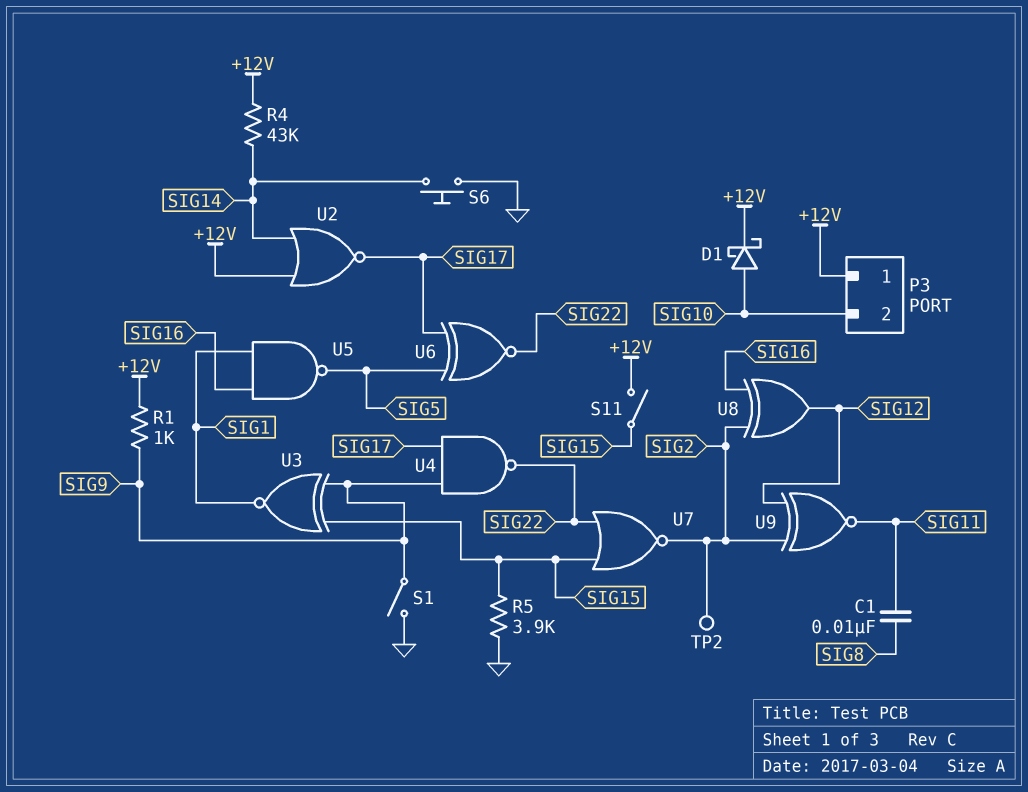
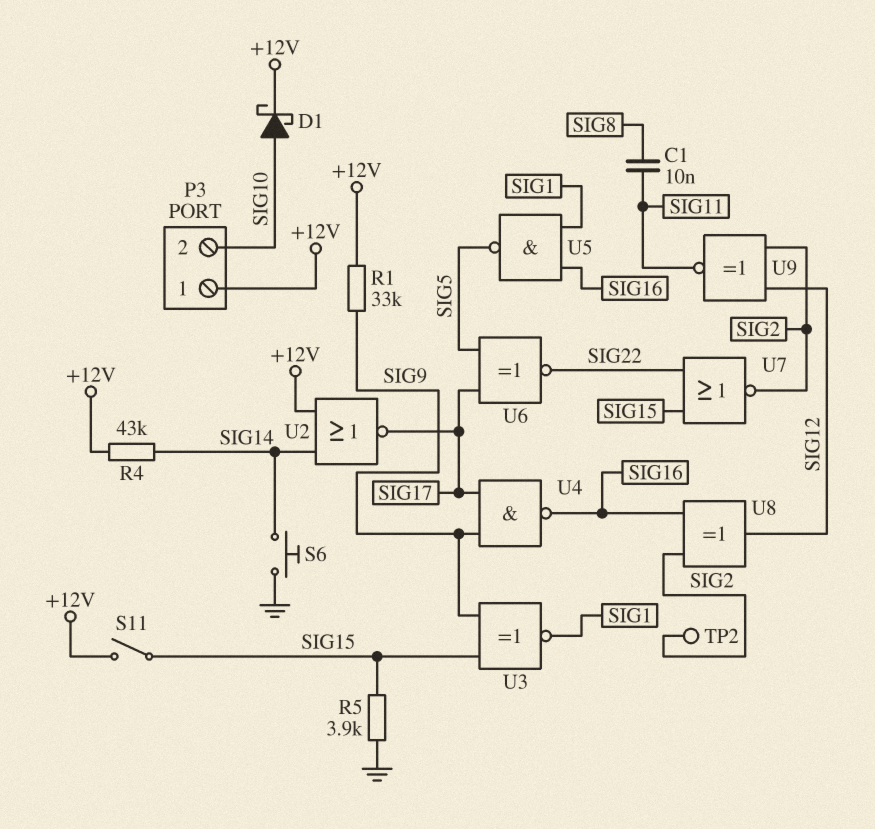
R1: 1k (+12V, SIG9) -> 33k (+12V, SIG9)
S1: switch (GND, SIG9) -> none
U4: NAND (in SIG9, in SIG17, out SIG22) -> NAND (in SIG9, in SIG17, out SIG16)

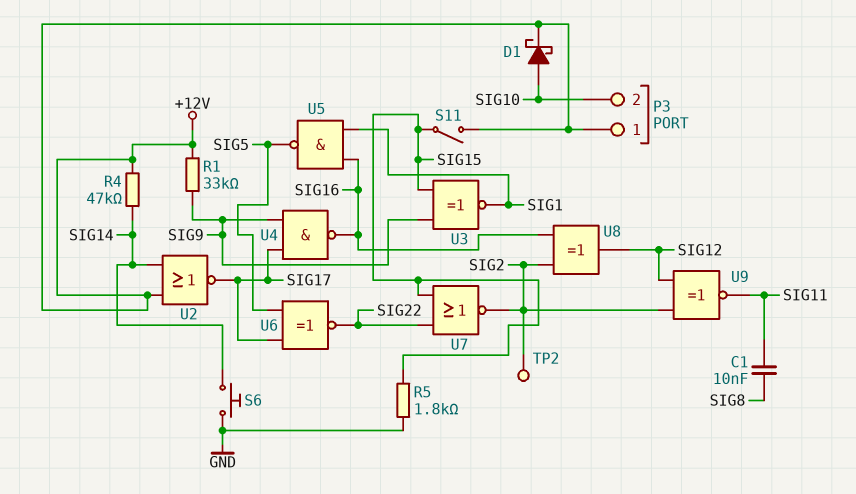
R4: 43k (+12V, SIG14) -> 47k (+12V, SIG14)
R5: 3.9k (GND, SIG15) -> 1.8k (GND, SIG15)

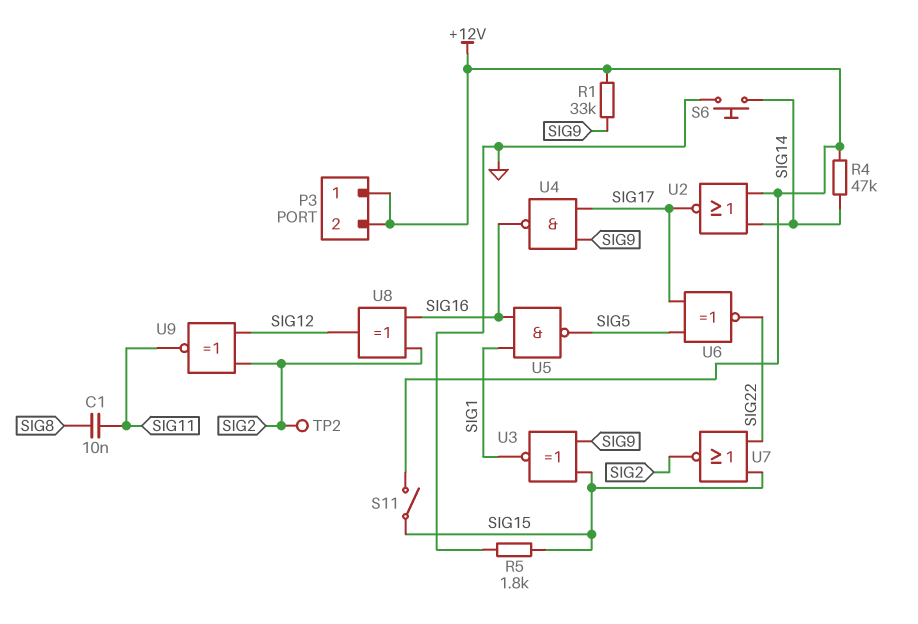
D1: schottky (A SIG10, K +12V) -> none
P3 pin 2: SIG10 -> +12V

